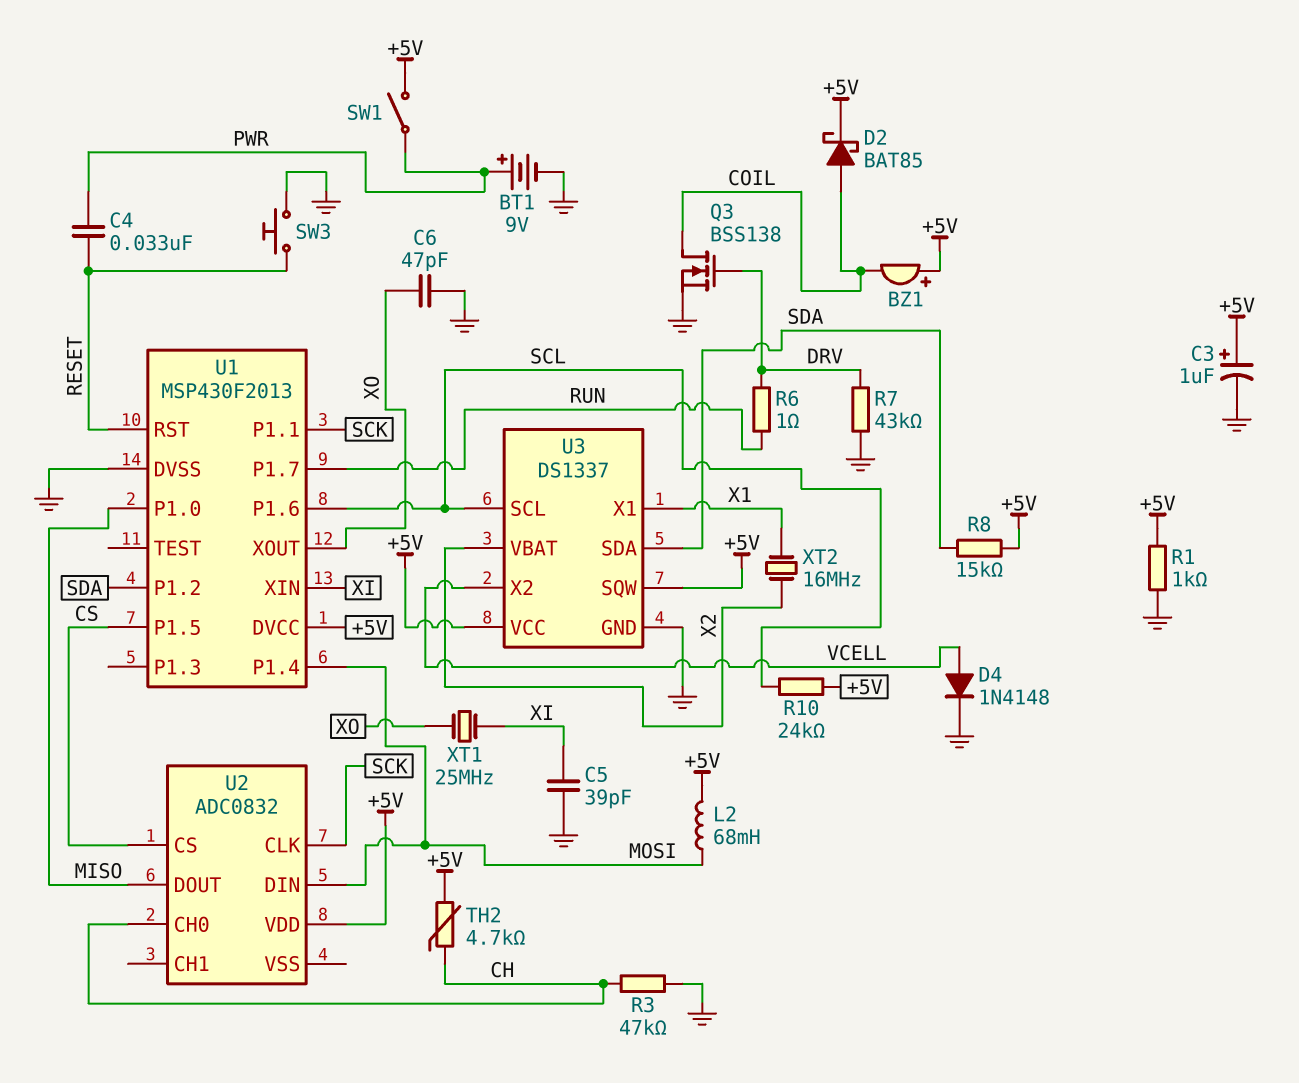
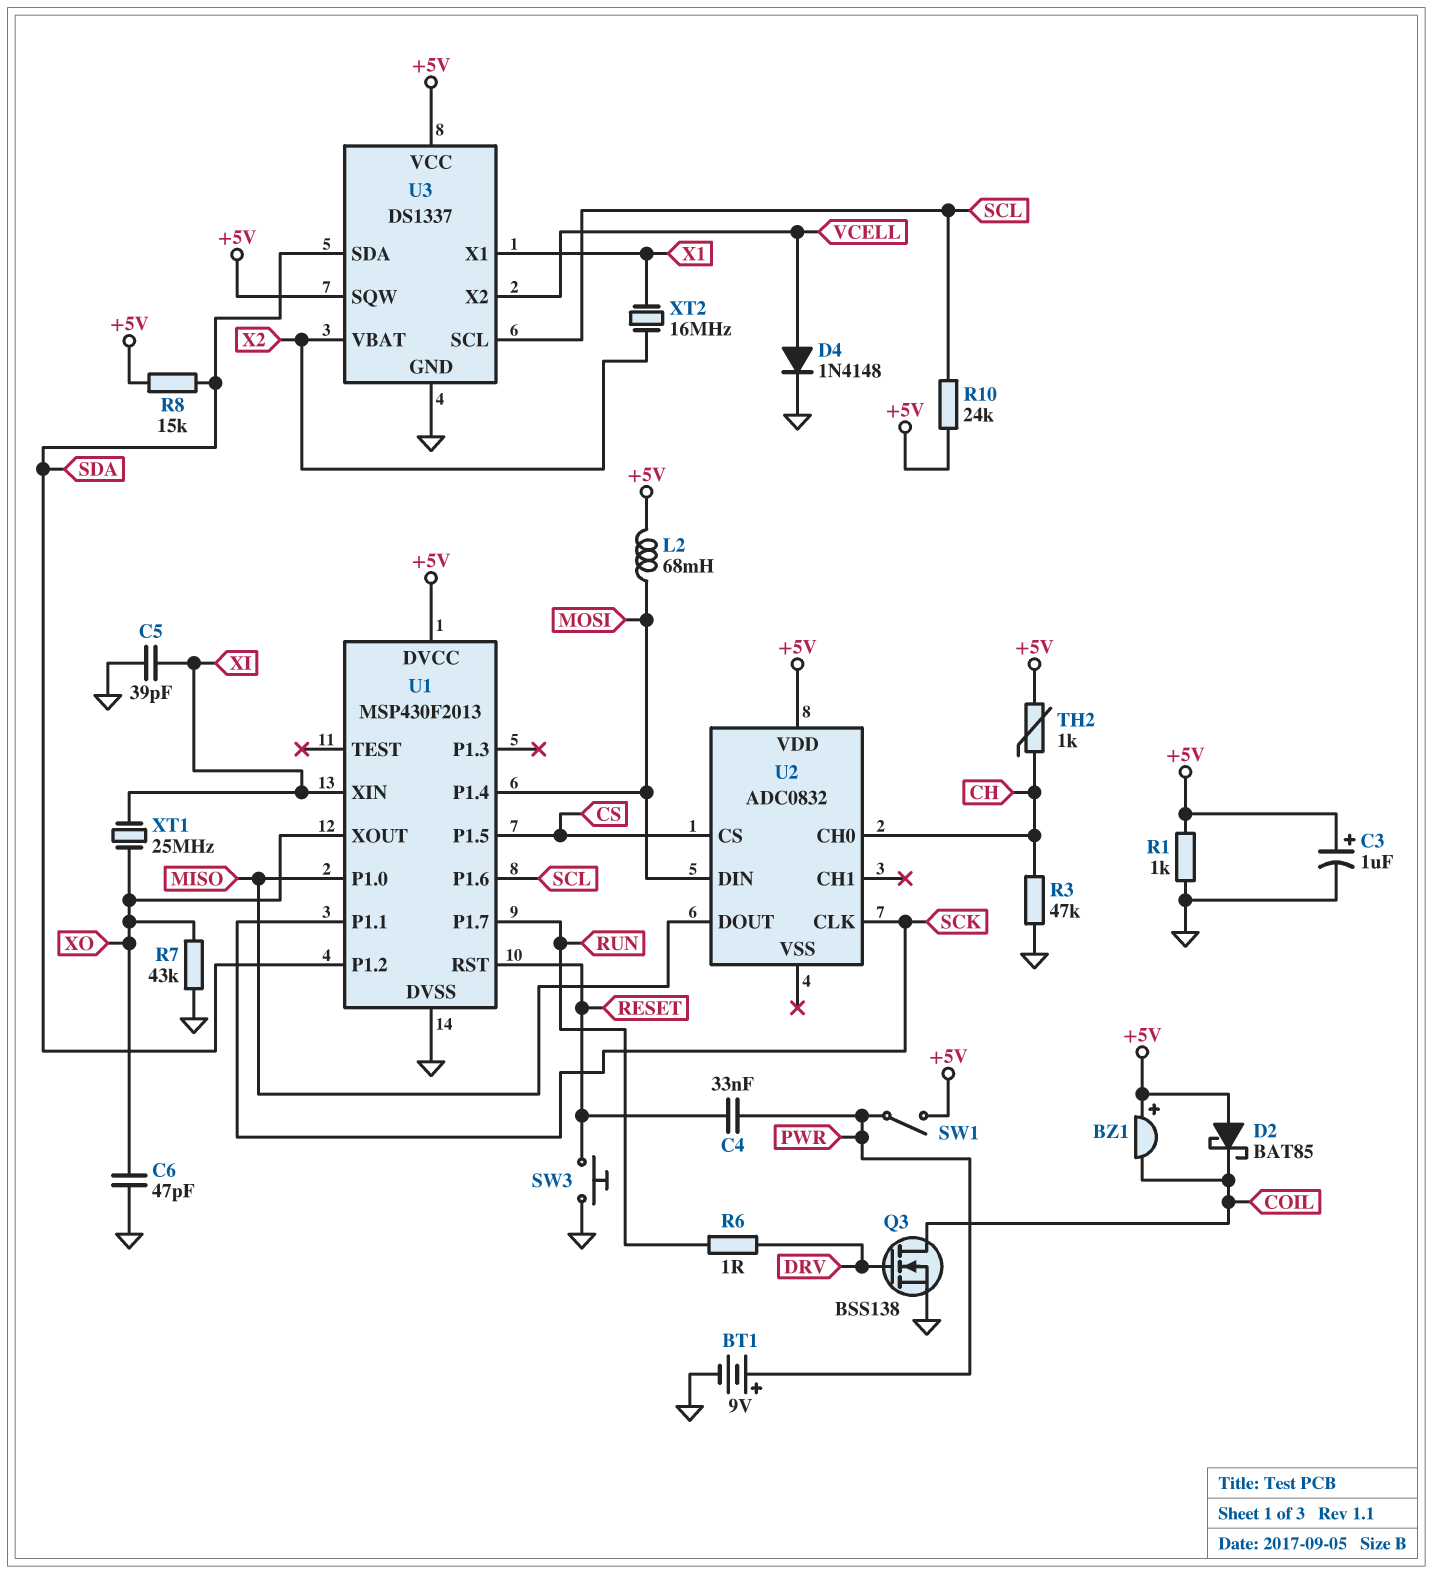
D2: schottky BAT85 (A COIL, K +5V) -> schottky BAT85 (A +5V, K COIL)
R7: 43k (DRV, GND) -> 43k (GND, XO)
TH2: 4.7k (+5V, CH) -> 1k (+5V, CH)

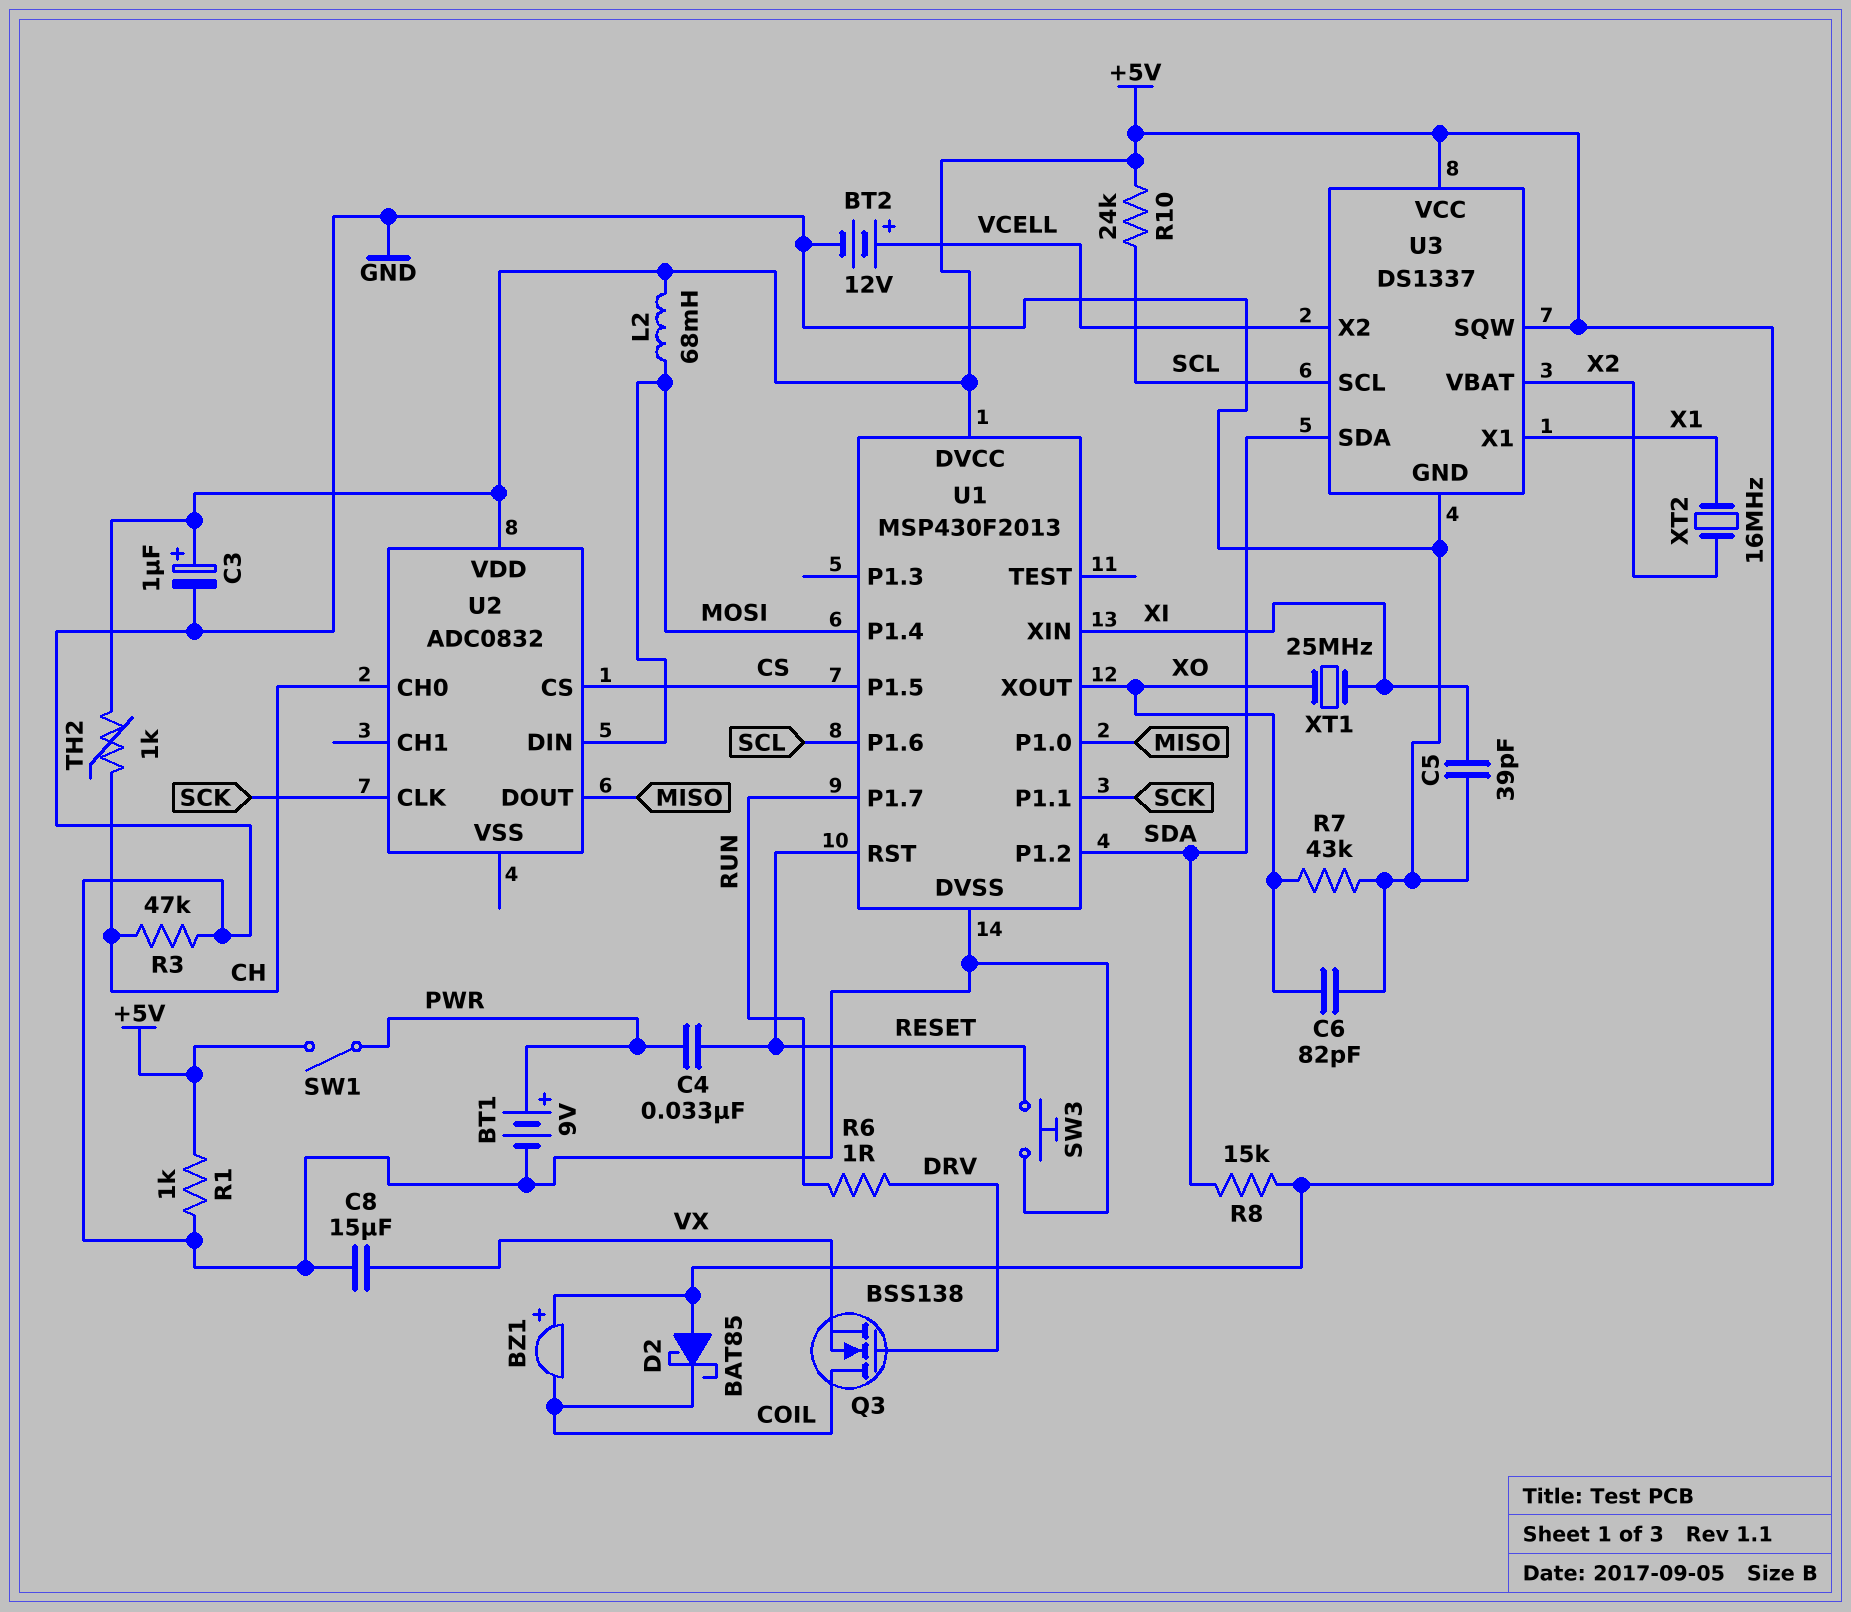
BT2: none -> 12V (plus VCELL, minus GND)
C6: 47pF (GND, XO) -> 82pF (GND, XO)
C8: none -> 15uF (GND, VX)
D4: diode 1N4148 (A VCELL, K GND) -> none
Q3: NMOS BSS138 (G DRV, D COIL, S GND) -> NMOS BSS138 (G DRV, D COIL, S VX)

